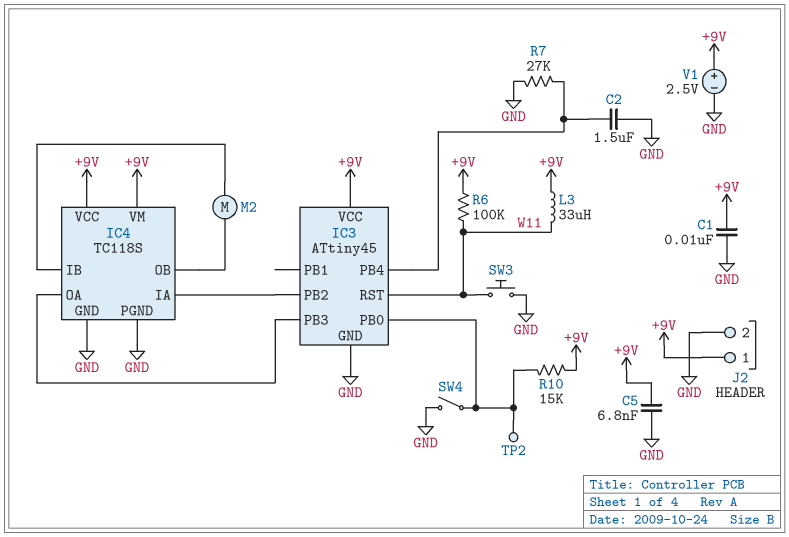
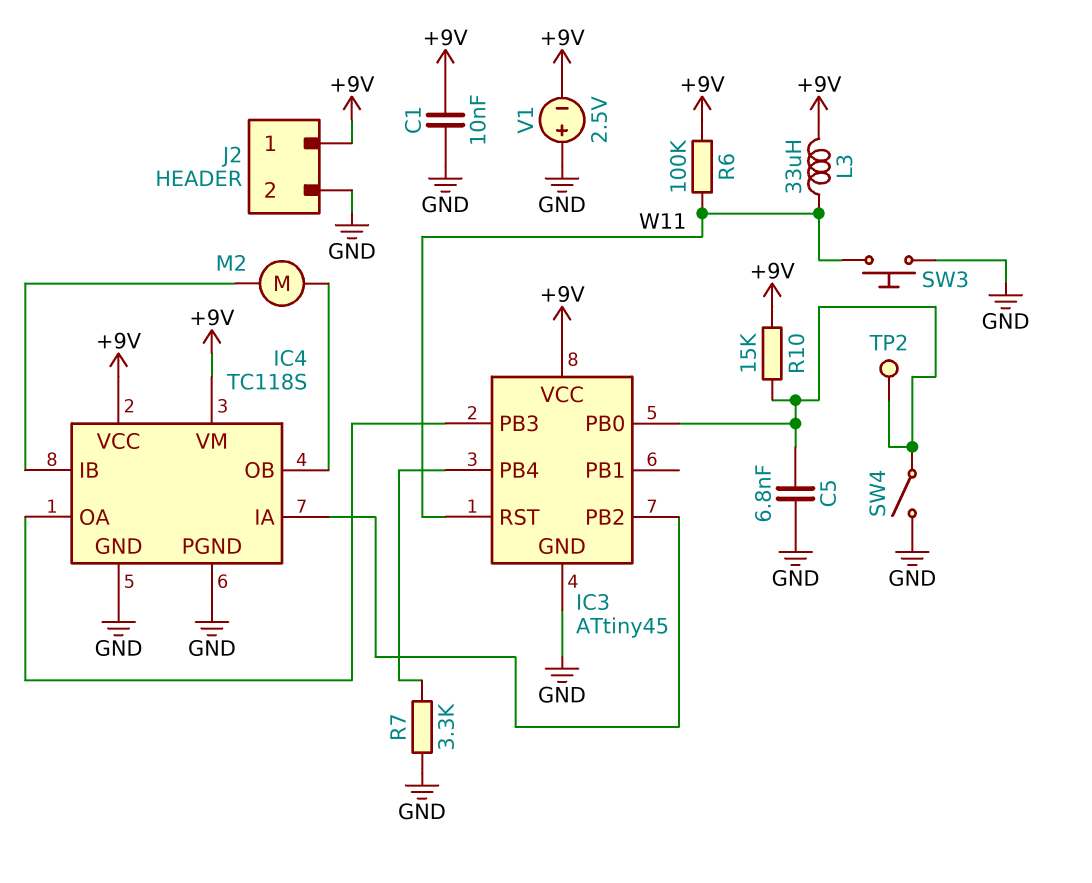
C2: 1.5uF (GND, IC3/PB4) -> none
C5: 6.8nF (+9V, GND) -> 6.8nF (GND, IC3/PB0)
R7: 27k (GND, IC3/PB4) -> 3.3k (GND, IC3/PB4)
V1: 2.5V (plus +9V, minus GND) -> 2.5V (plus GND, minus +9V)

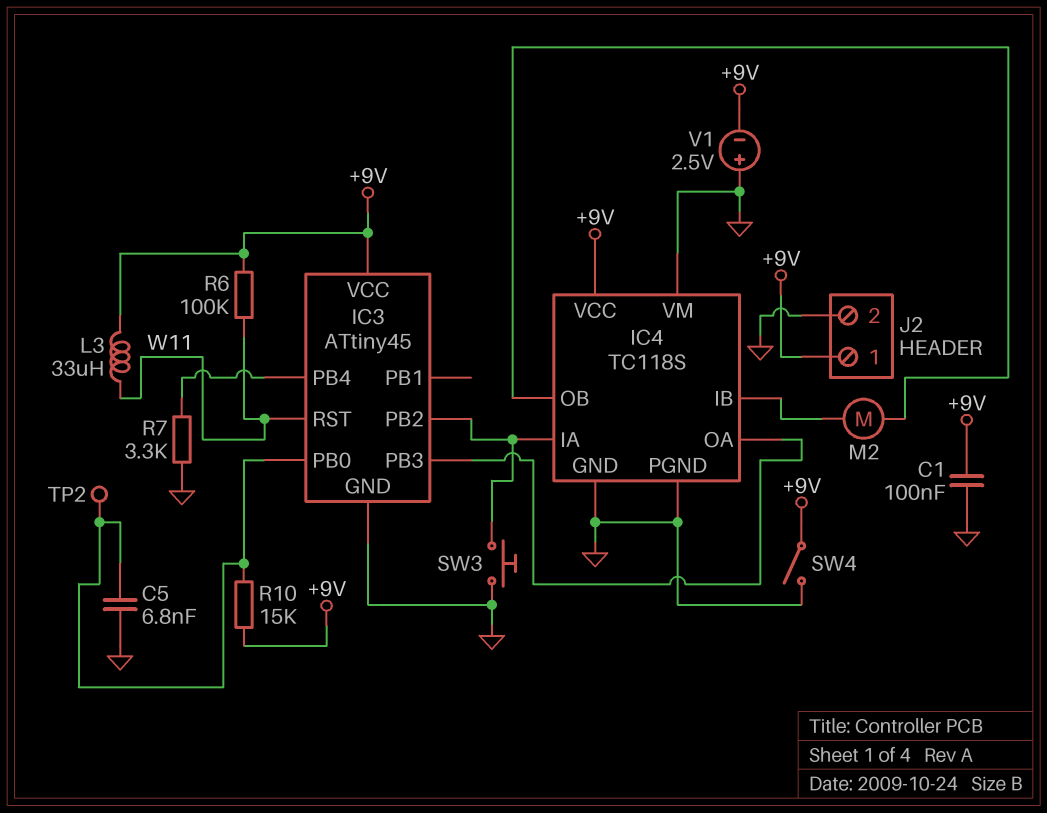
C1: 10nF (+9V, GND) -> 100nF (+9V, GND)
IC4 pin VM: +9V -> GND
SW3: button (GND, W11) -> button (GND, IC3/PB2)
SW4: switch (GND, IC3/PB0) -> switch (+9V, GND)

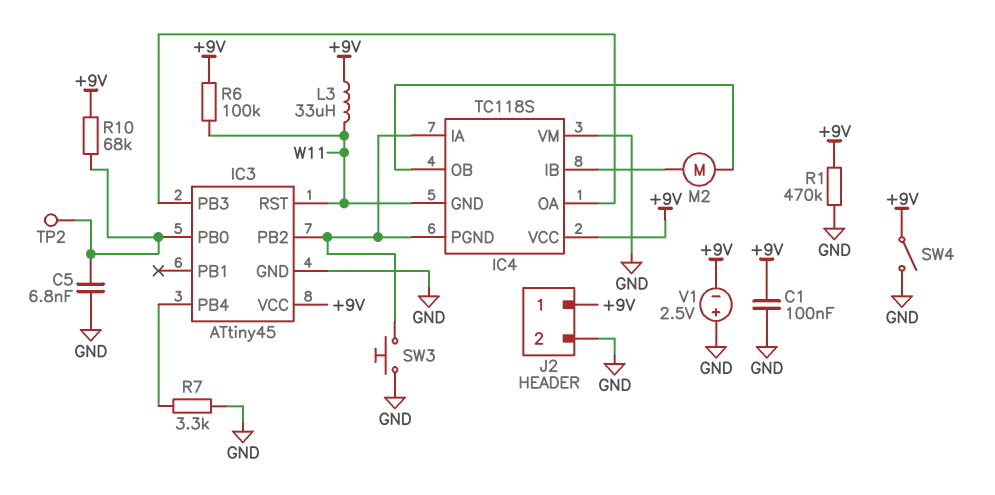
IC4 pin GND: GND -> W11
IC4 pin PGND: GND -> IC3/PB2
R1: none -> 470k (+9V, GND)
R10: 15k (+9V, IC3/PB0) -> 68k (+9V, IC3/PB0)

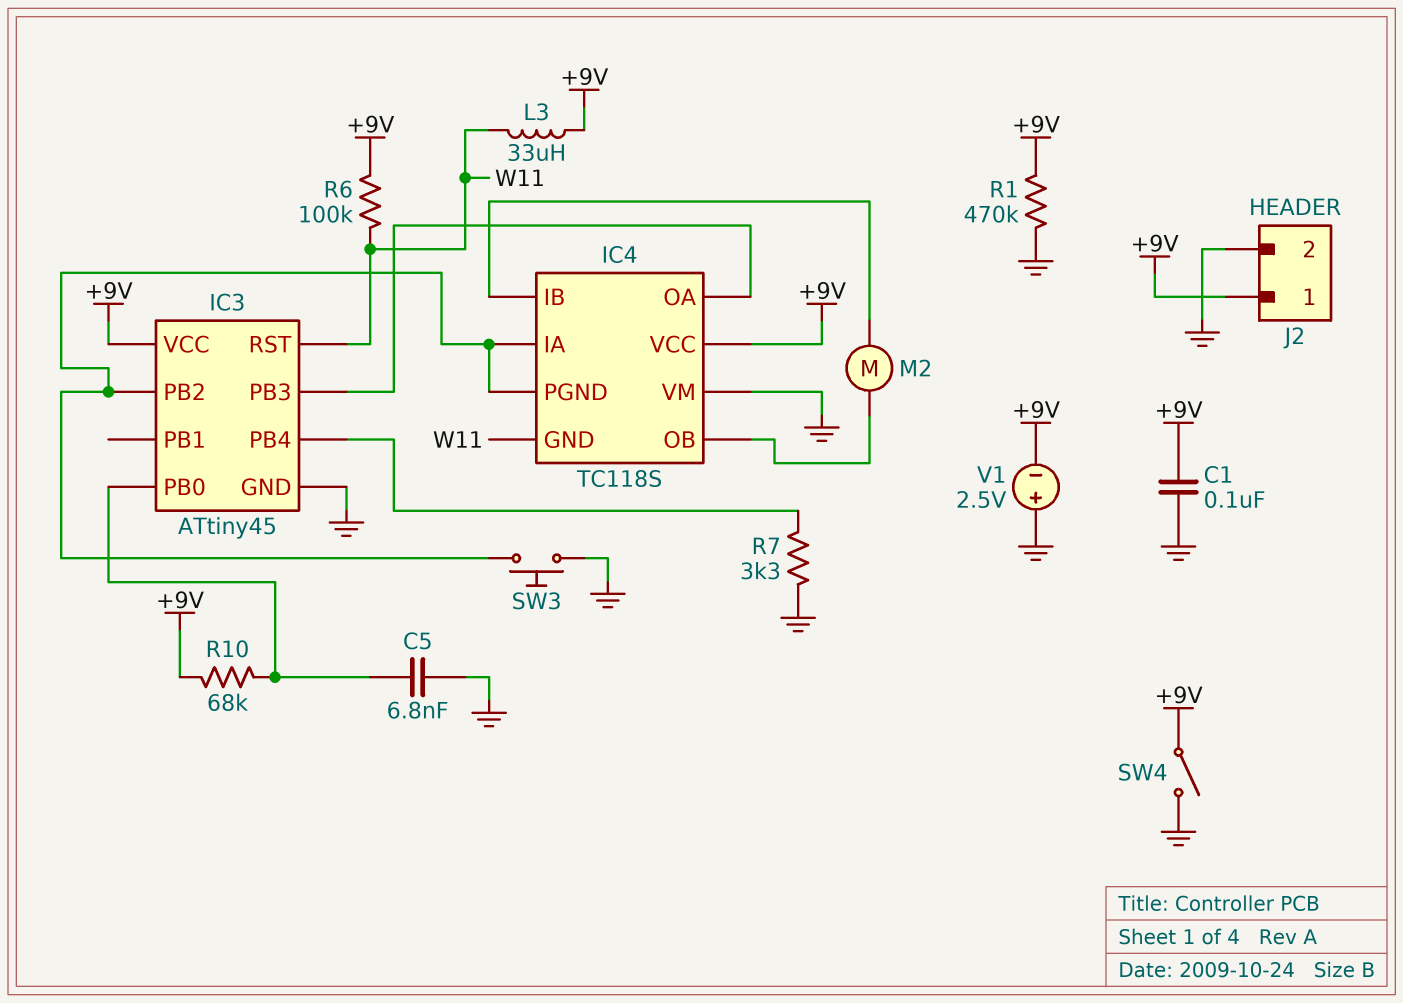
TP2: test point (IC3/PB0) -> none

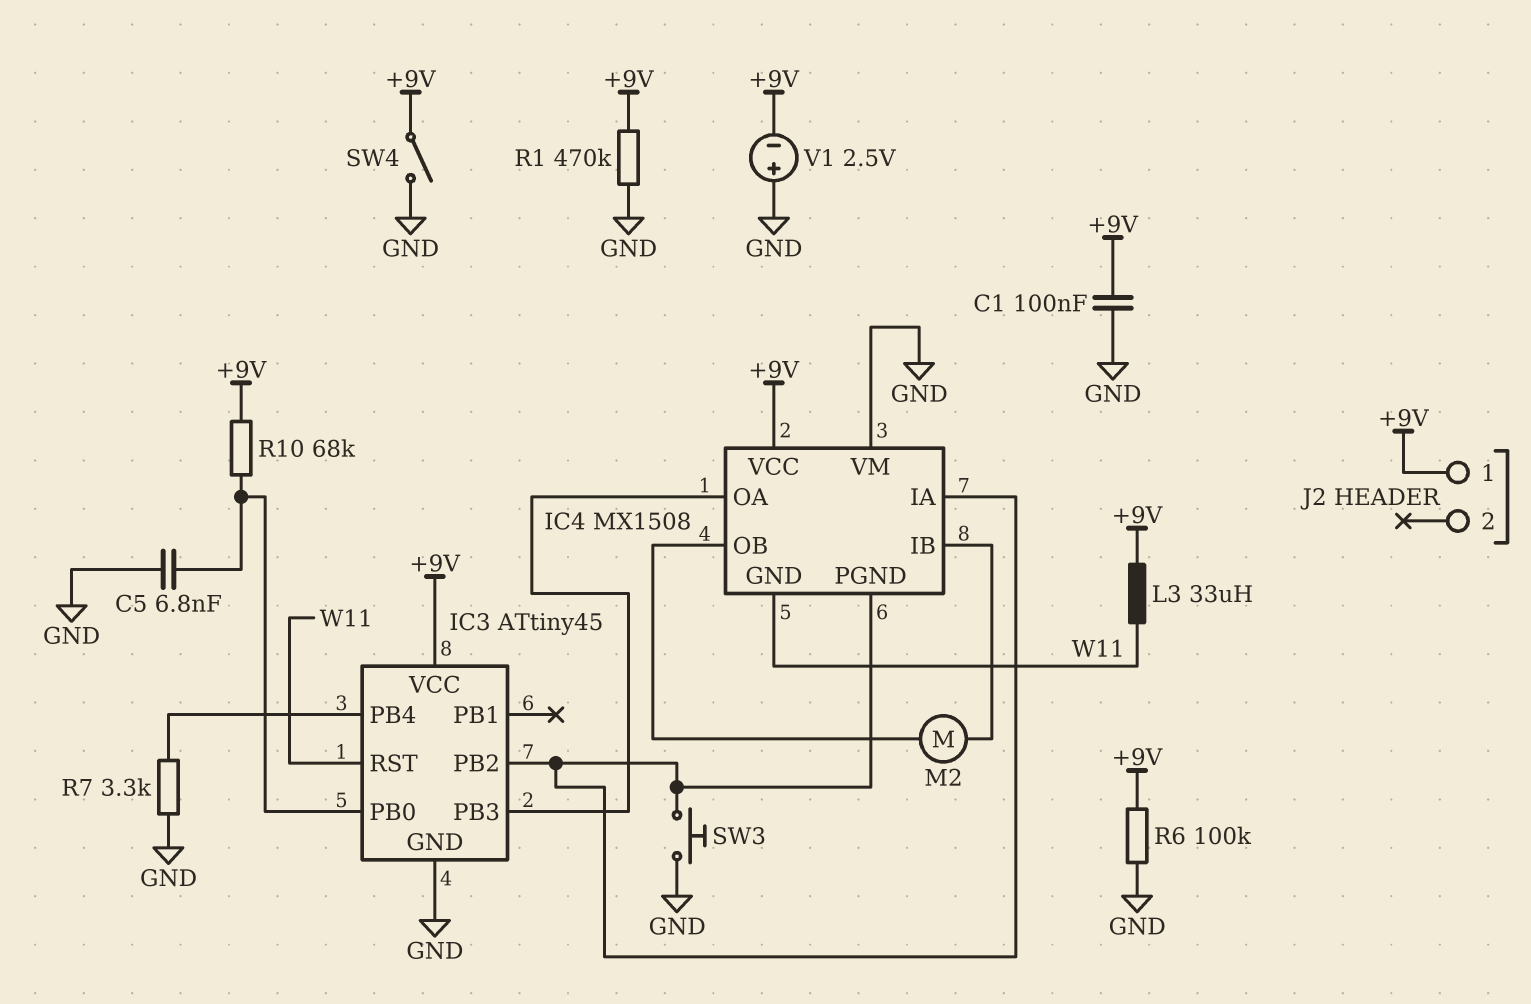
IC4: TC118S -> MX1508
J2 pin 2: GND -> none
R6: 100k (+9V, W11) -> 100k (+9V, GND)

